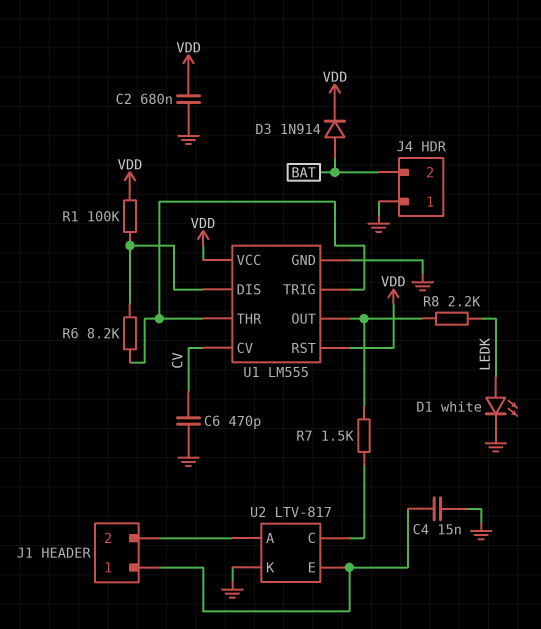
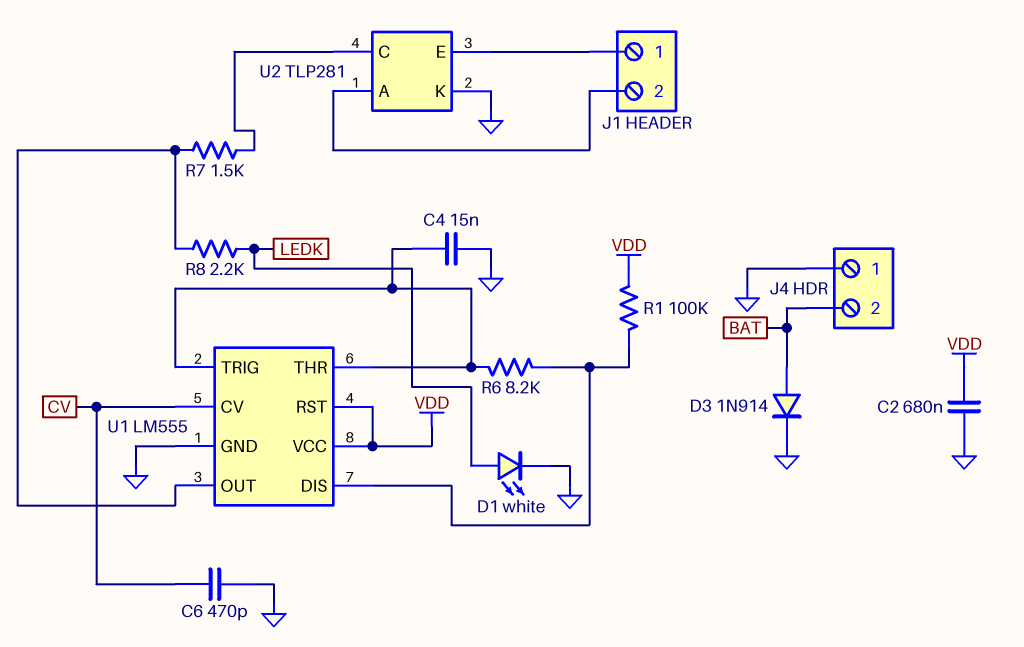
C4: 15nF (GND, J1/1) -> 15nF (GND, U1/THR)
D3: diode 1N914 (A BAT, K VDD) -> diode 1N914 (A BAT, K GND)
U2: LTV-817 -> TLP281

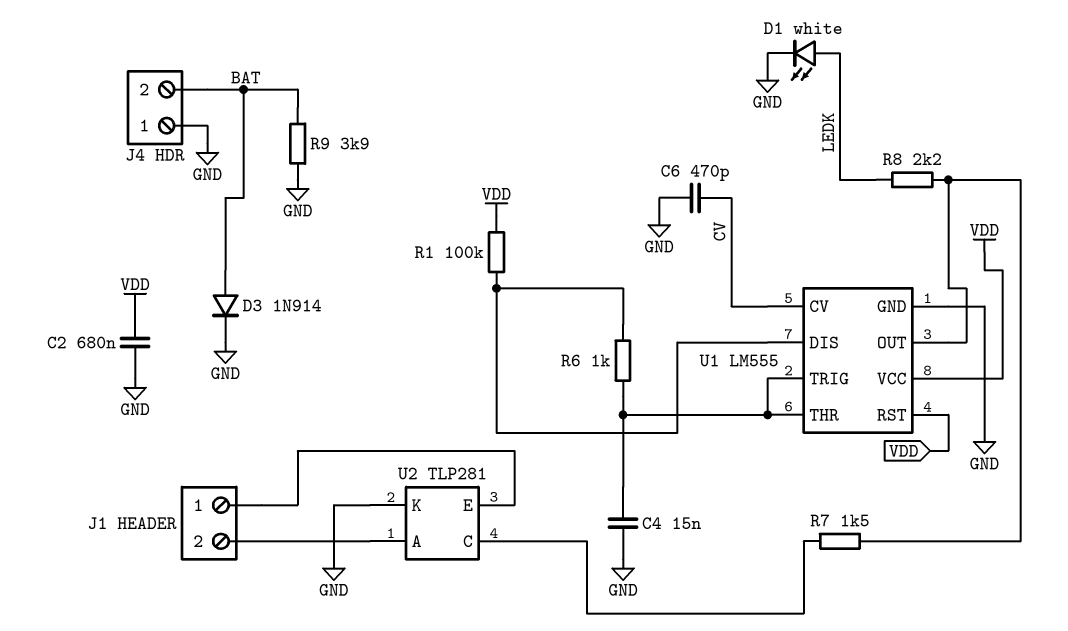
R6: 8.2k (U1/DIS, U1/THR) -> 1k (U1/DIS, U1/THR)
R9: none -> 3.9k (BAT, GND)

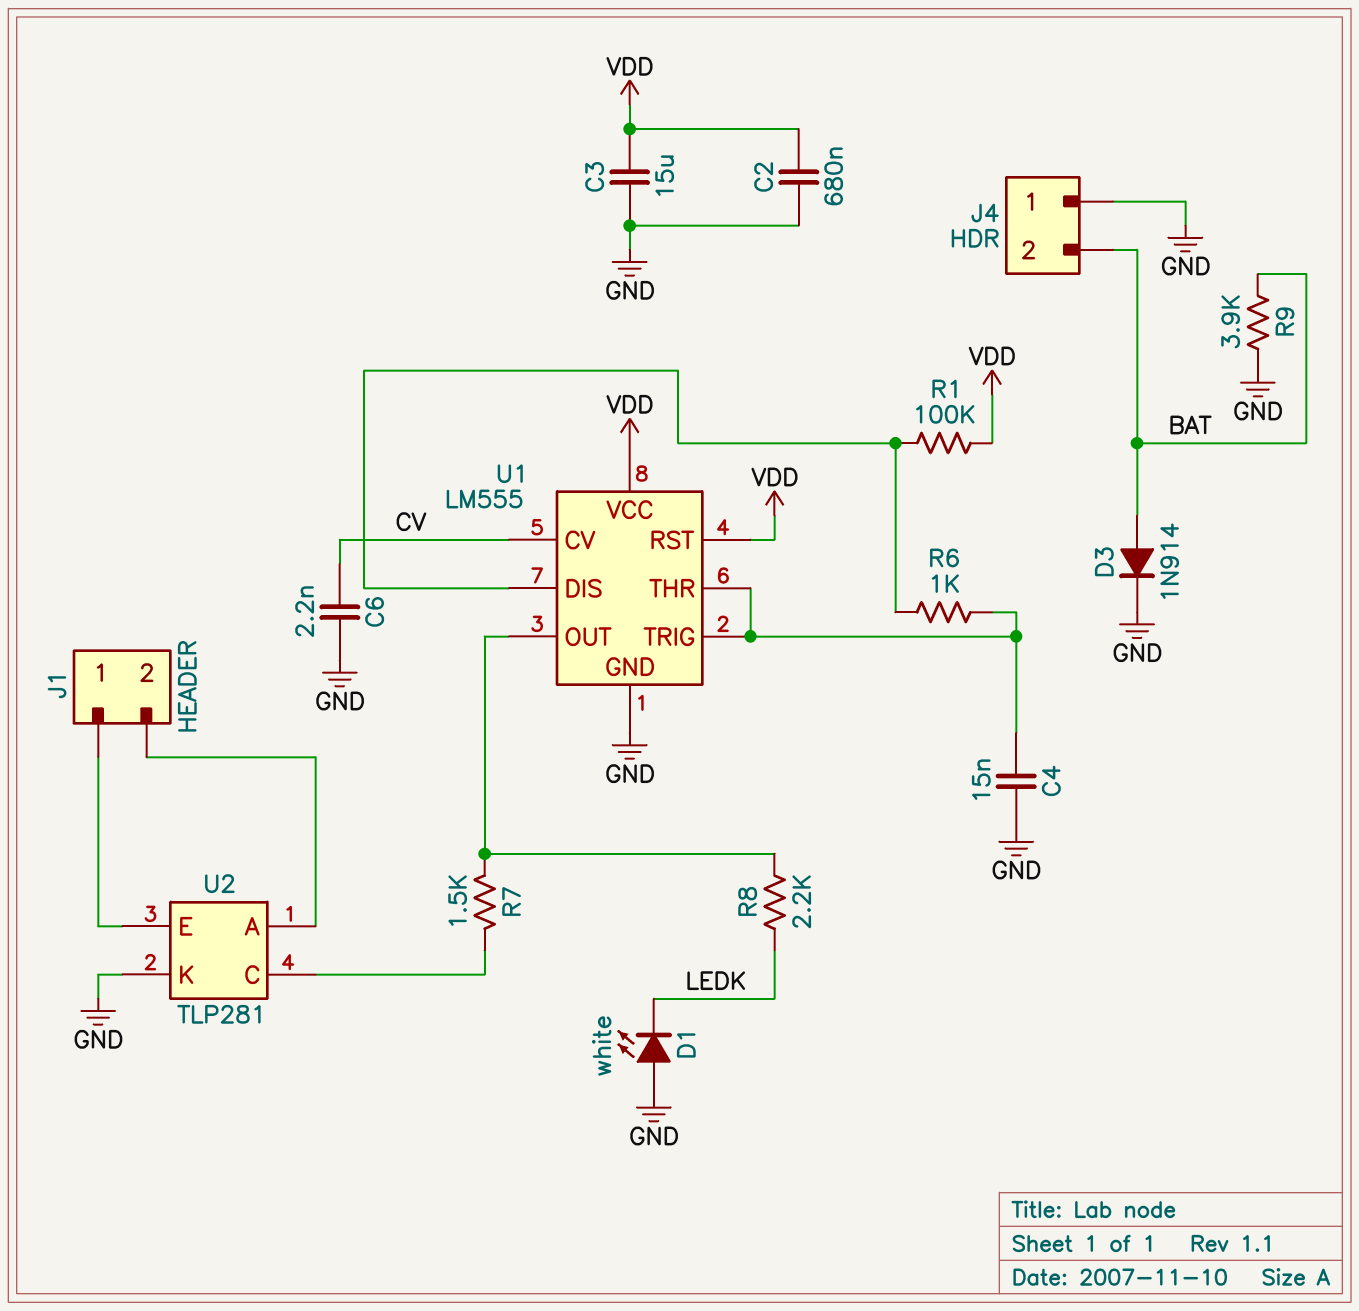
C3: none -> 15uF (GND, VDD)
C6: 470pF (CV, GND) -> 2.2nF (CV, GND)
D1: LED white (A LEDK, K GND) -> LED white (A GND, K LEDK)

